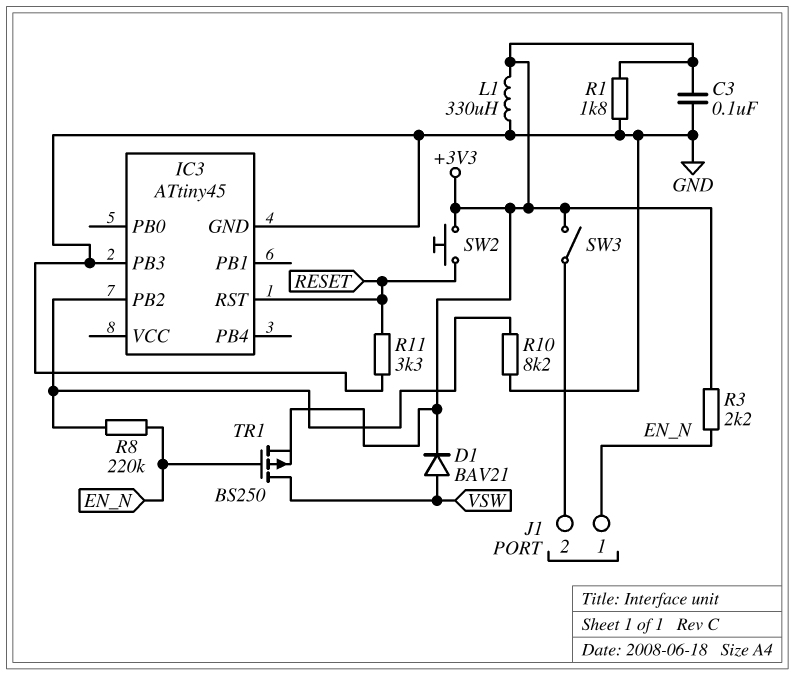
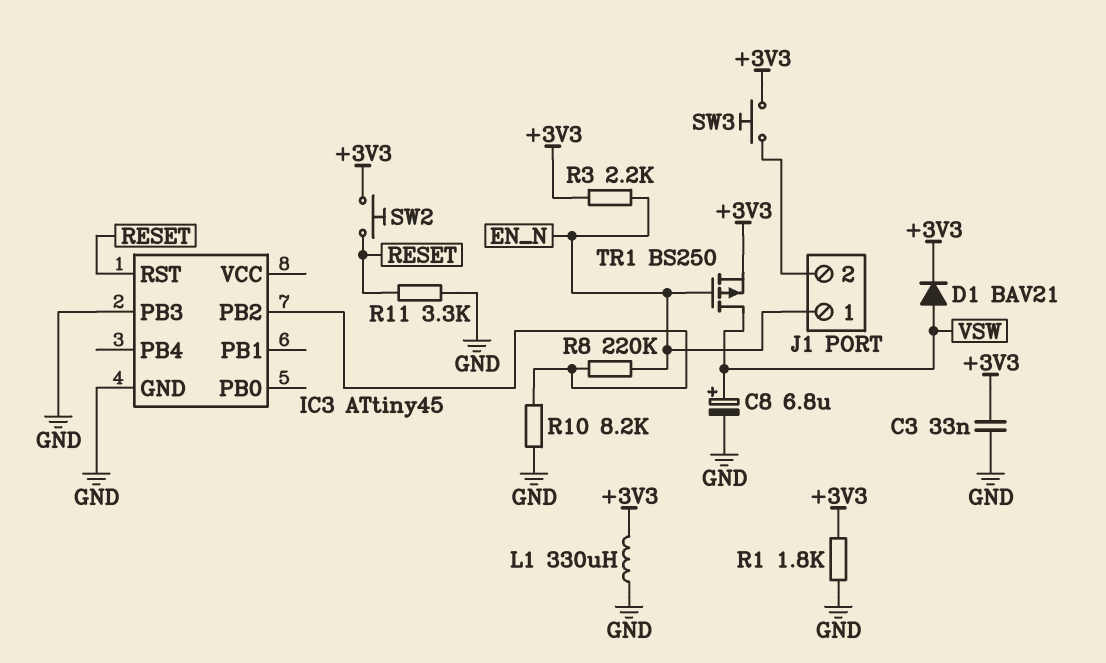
C3: 100nF (+3V3, GND) -> 33nF (+3V3, GND)
C8: none -> 6.8uF (plus VSW, minus GND)
SW3: switch (+3V3, J1/2) -> button (+3V3, J1/2)

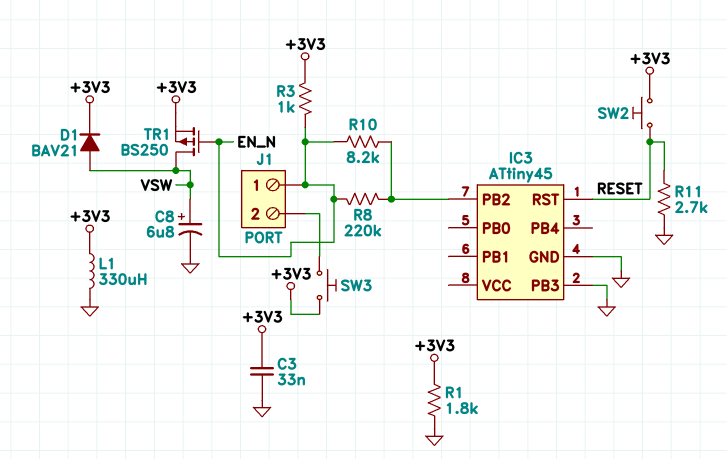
R3: 2.2k (+3V3, EN_N) -> 1k (+3V3, EN_N)
R10: 8.2k (GND, IC3/PB2) -> 8.2k (EN_N, IC3/PB2)
R11: 3.3k (GND, RESET) -> 2.7k (GND, RESET)

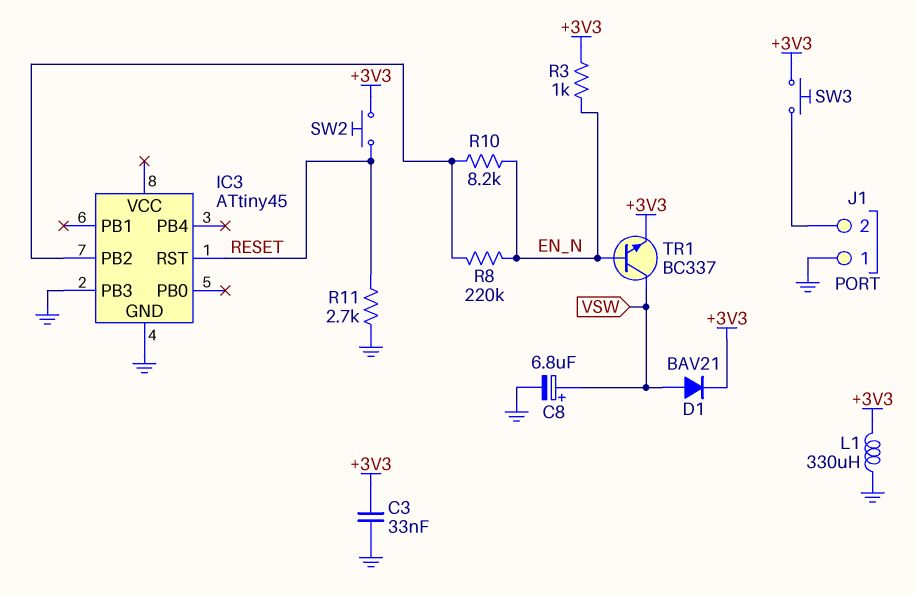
J1 pin 1: EN_N -> GND
R1: 1.8k (+3V3, GND) -> none
TR1: PMOS BS250 (G EN_N, D VSW, S +3V3) -> NPN BC337 (B EN_N, C VSW, E +3V3)

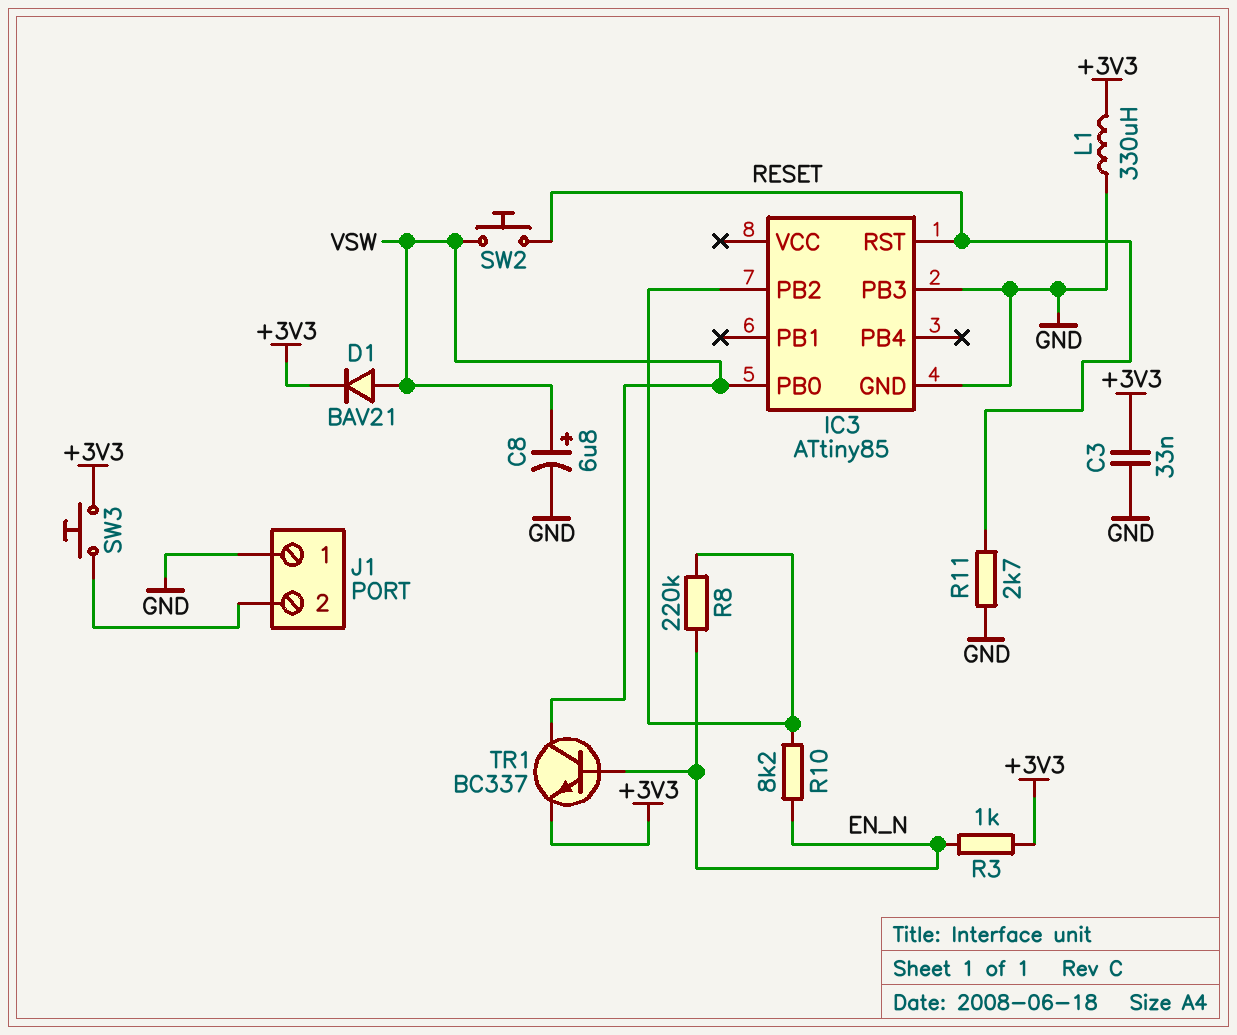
IC3: ATtiny45 -> ATtiny85
IC3 pin PB0: none -> VSW
SW2: button (+3V3, RESET) -> button (RESET, VSW)

